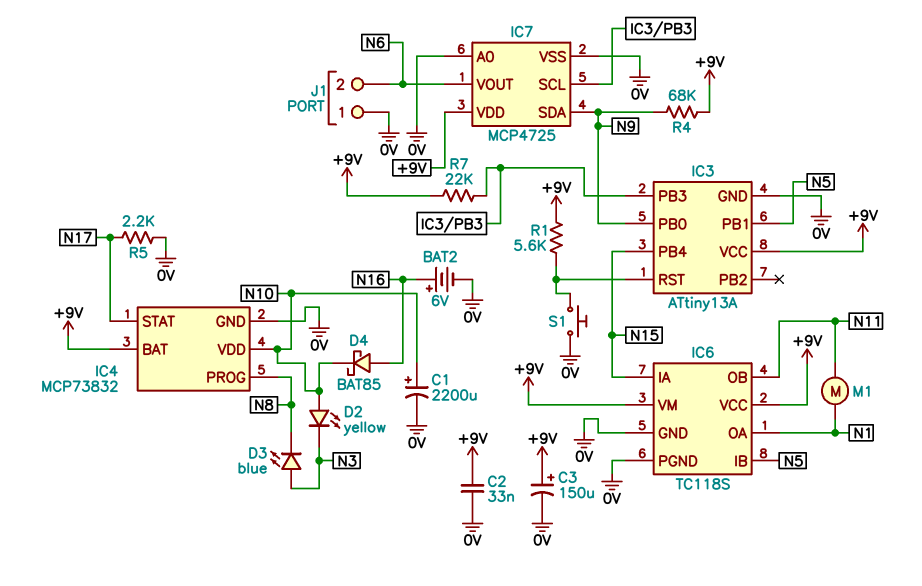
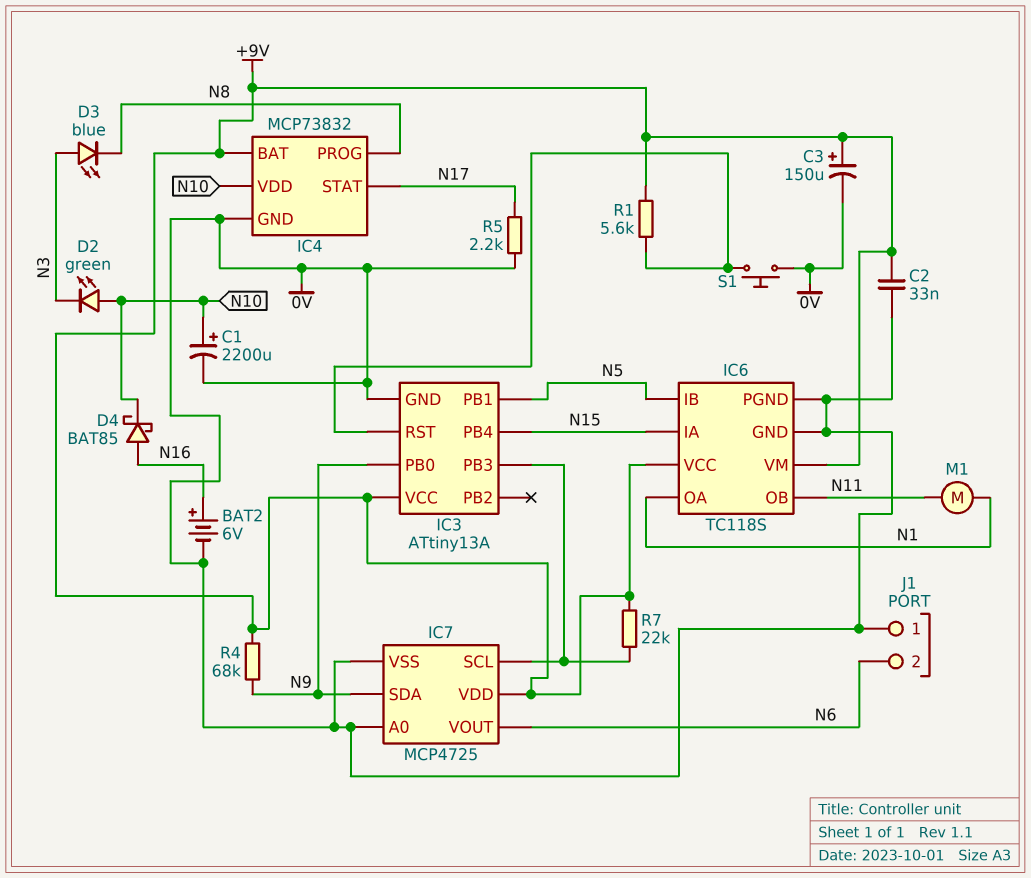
D2: LED yellow (A N10, K N3) -> LED green (A N10, K N3)

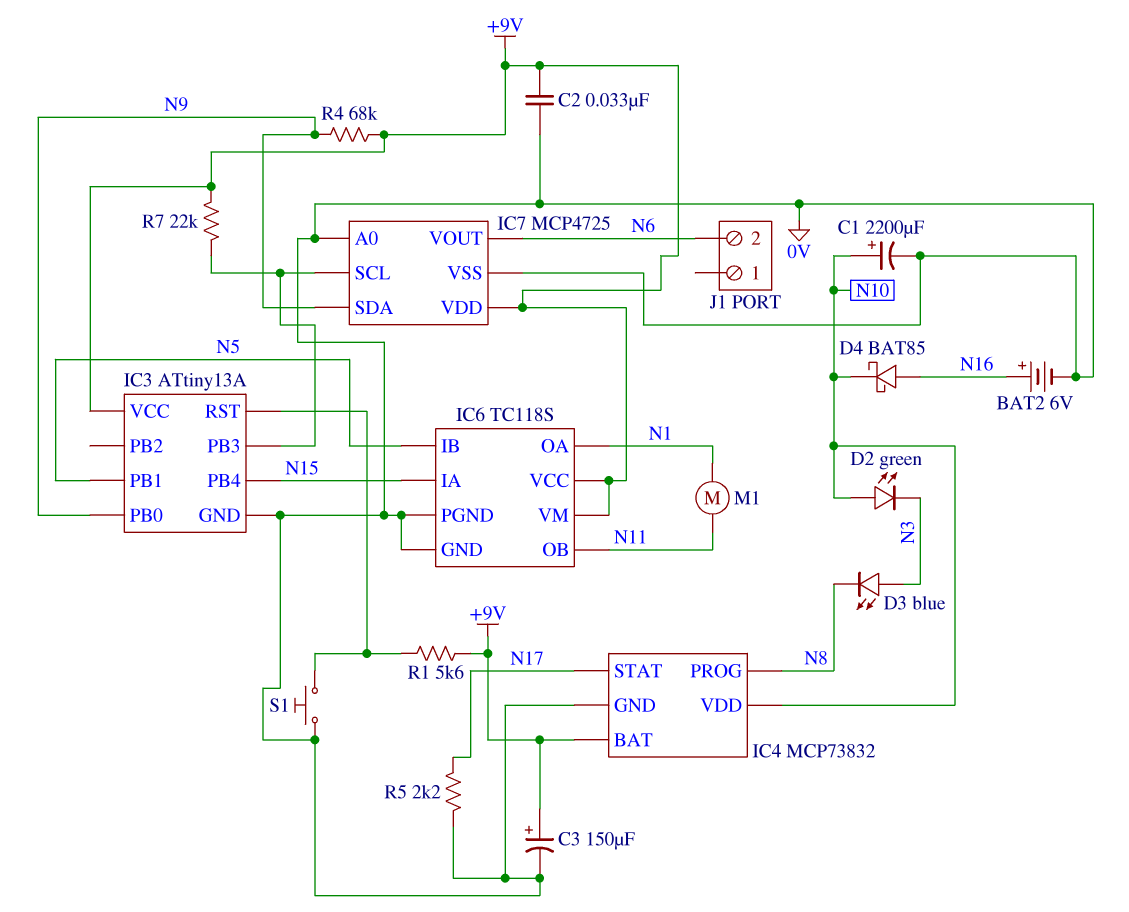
J1 pin 1: 0V -> none

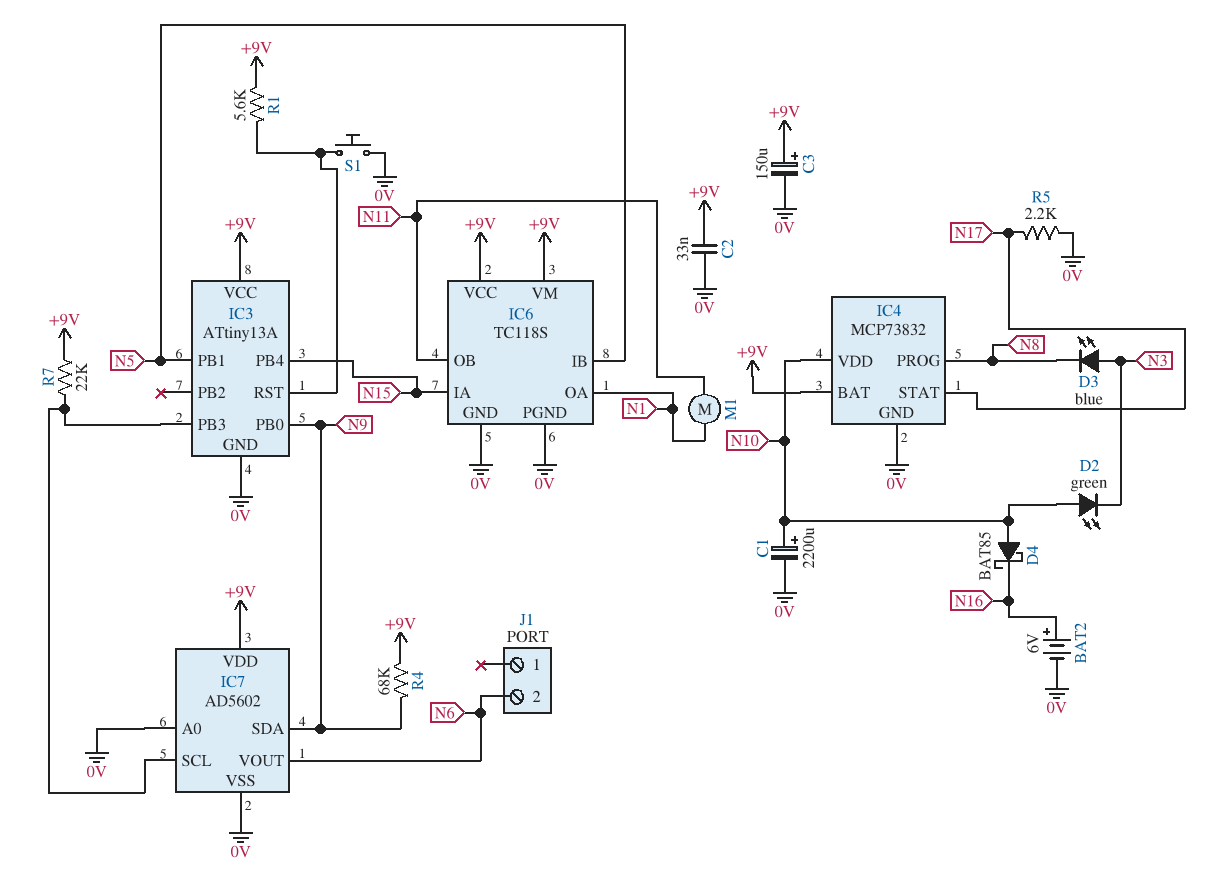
D4: schottky BAT85 (A N16, K N10) -> schottky BAT85 (A N10, K N16)
IC7: MCP4725 -> AD5602

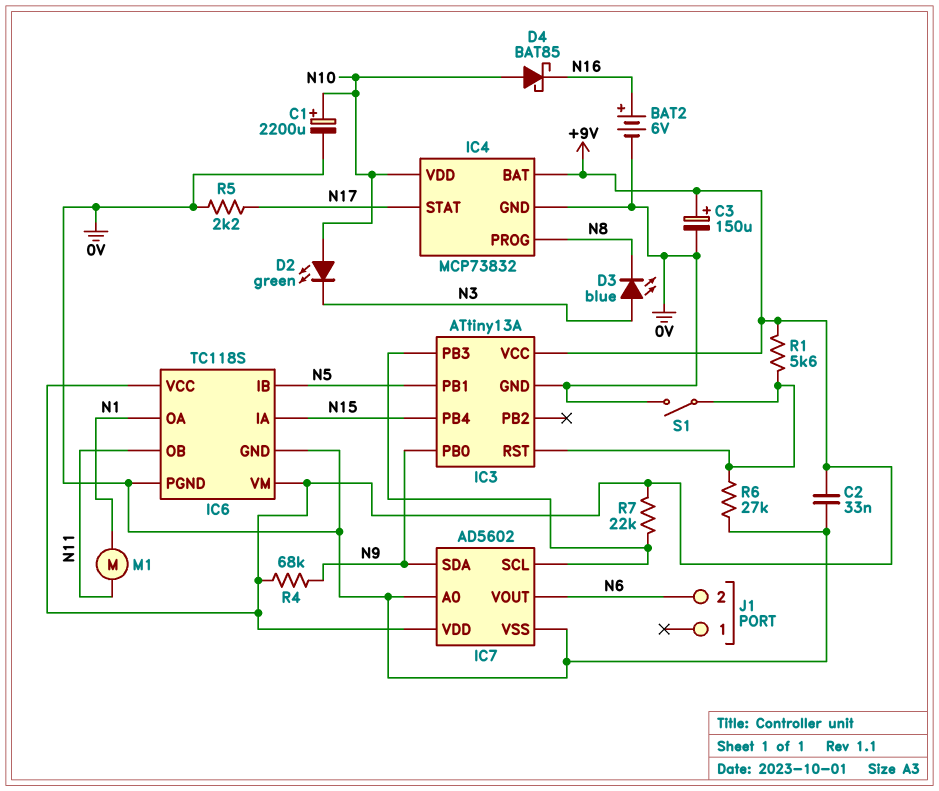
R6: none -> 27k (0V, IC3/RST)
S1: button (0V, IC3/RST) -> switch (0V, IC3/RST)

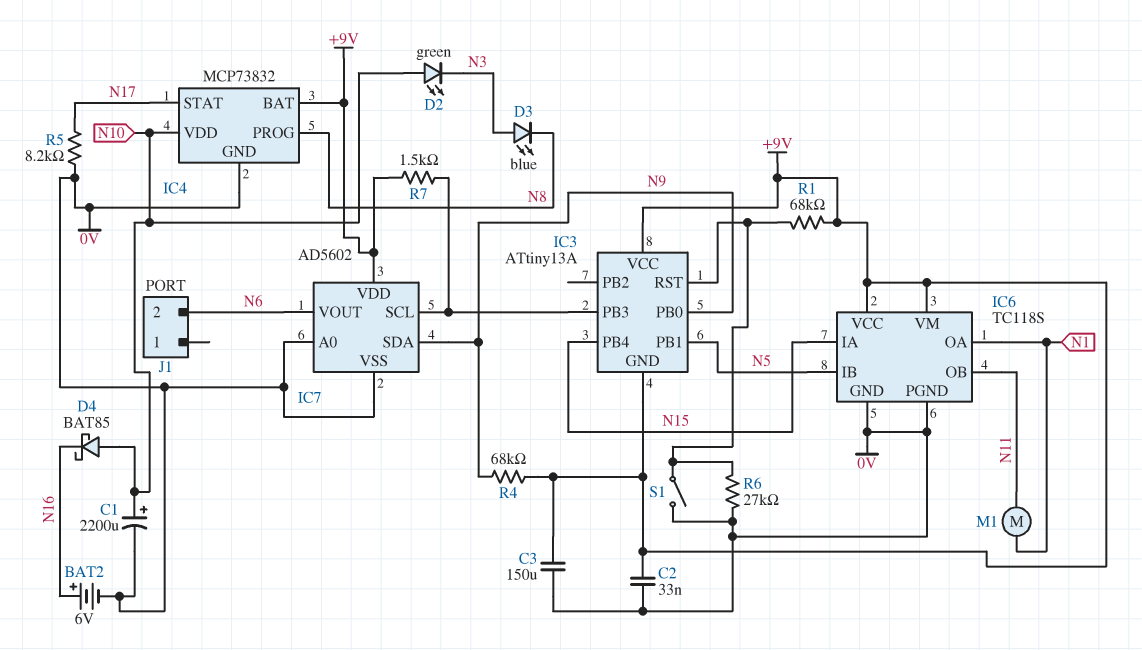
C3: 150uF (plus +9V, minus 0V) -> 150uF (+9V, 0V)
IC3 pin GND: 0V -> +9V
R1: 5.6k (+9V, IC3/RST) -> 68k (+9V, IC3/RST)
R5: 2.2k (0V, N17) -> 8.2k (0V, N17)
R7: 22k (+9V, IC3/PB3) -> 1.5k (+9V, IC3/PB3)

